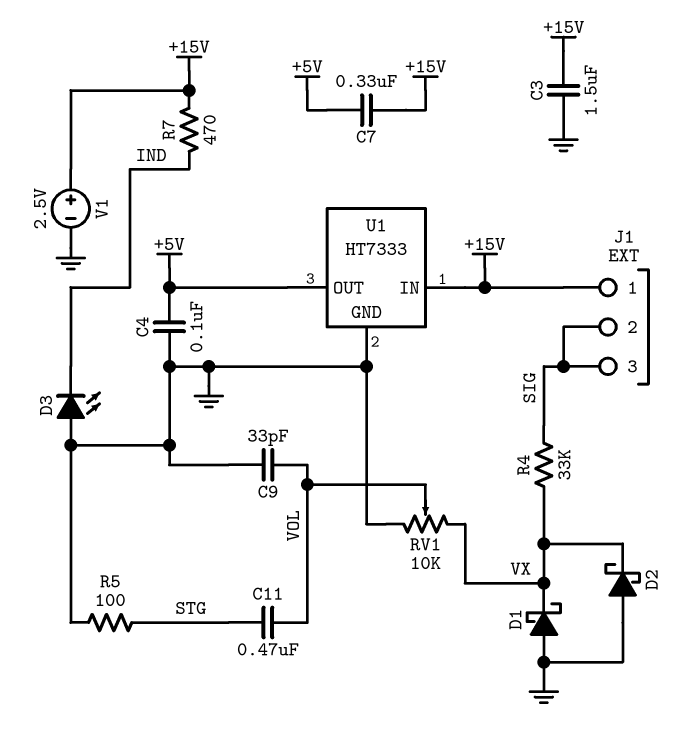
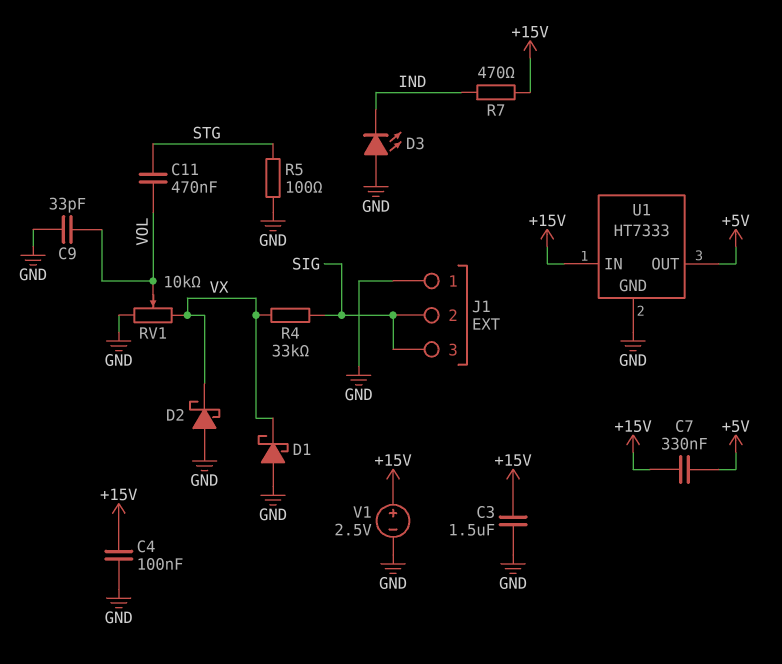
C4: 100nF (+5V, GND) -> 100nF (+15V, GND)
J1 pin 1: +15V -> GND

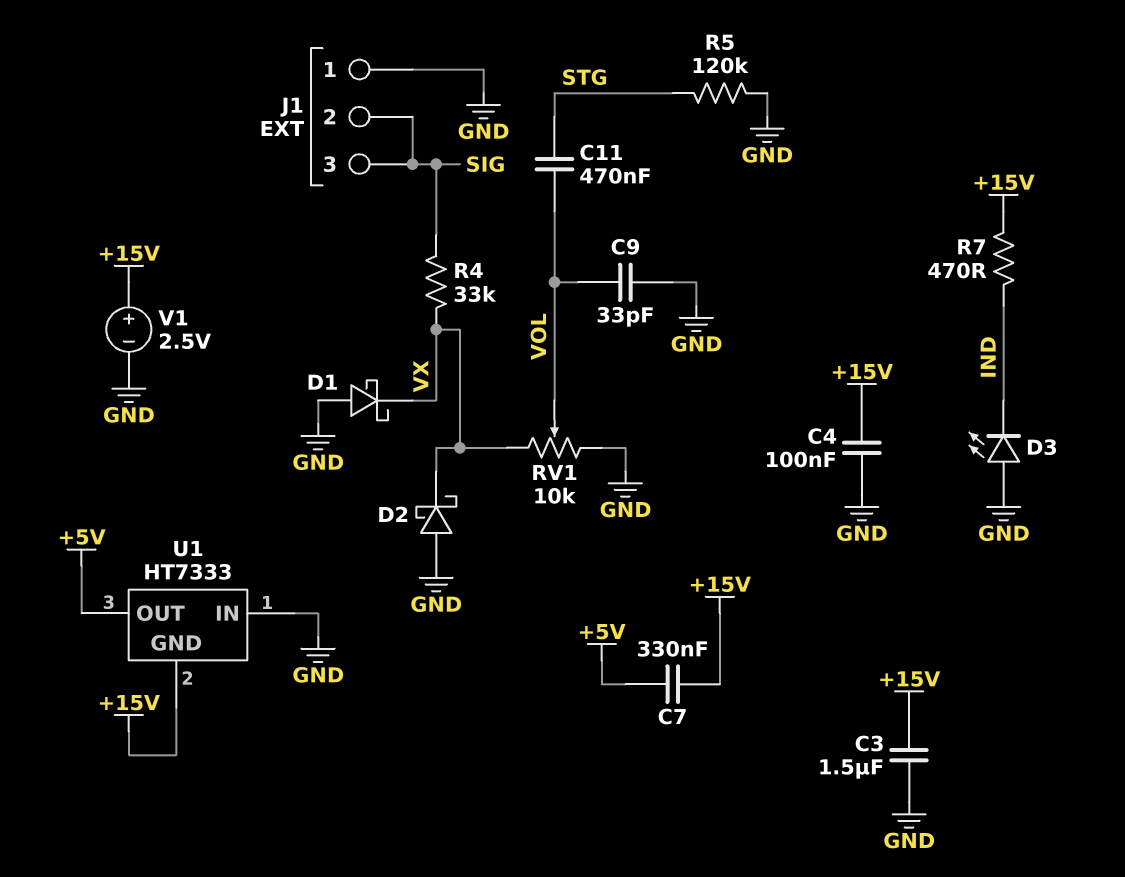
R5: 100 (GND, STG) -> 120k (GND, STG)
U1 pin GND: GND -> +15V
U1 pin IN: +15V -> GND

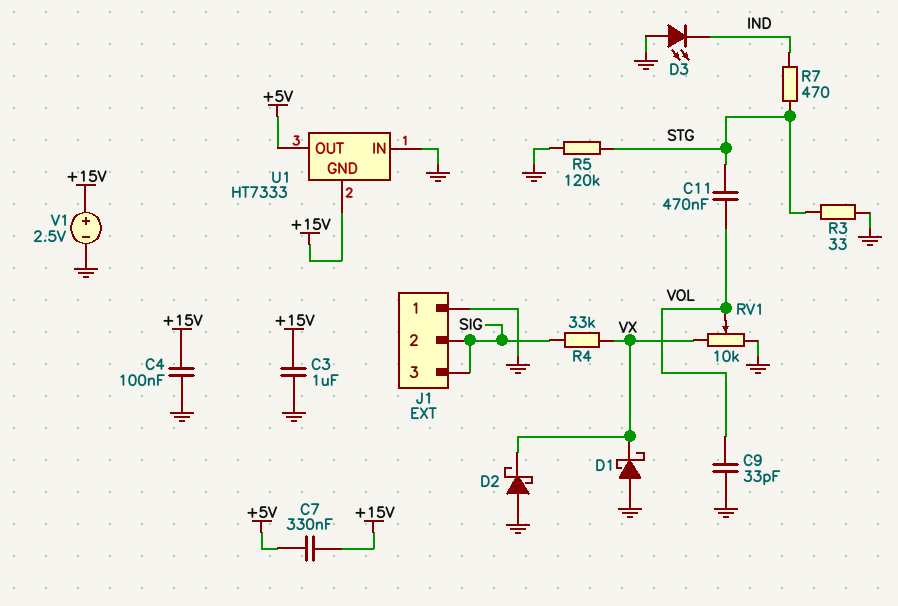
C3: 1.5uF (+15V, GND) -> 1uF (+15V, GND)
R3: none -> 33 (GND, STG)
R7: 470 (+15V, IND) -> 470 (IND, STG)

